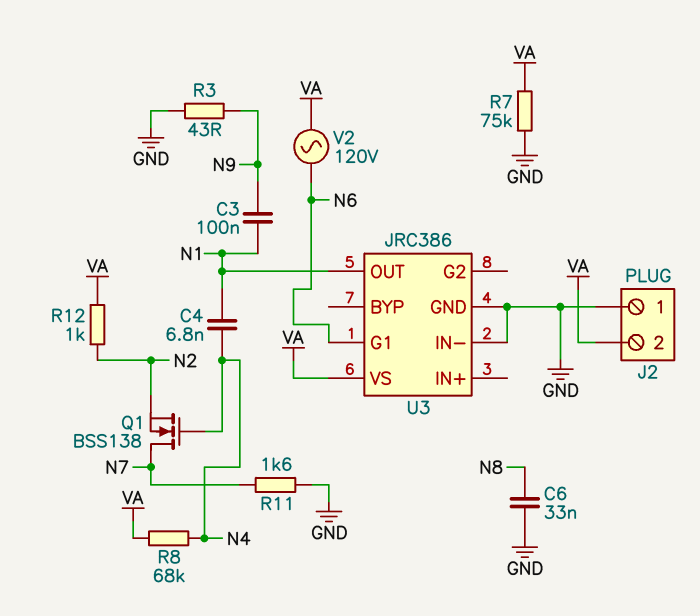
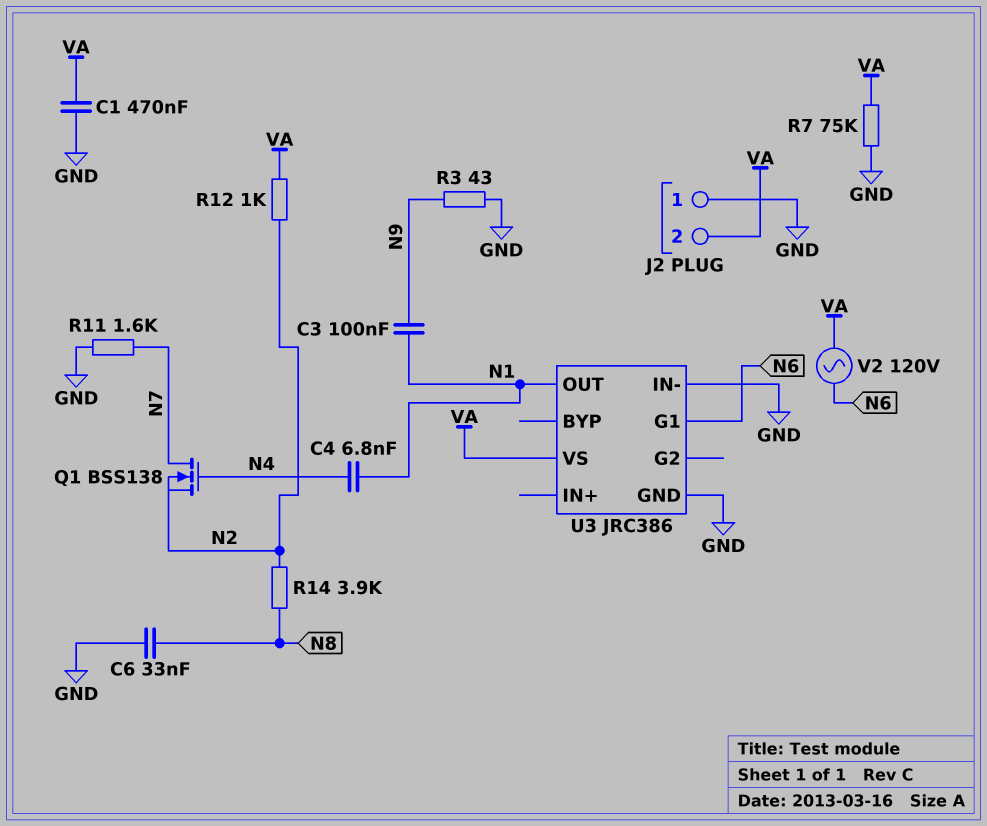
C1: none -> 470nF (GND, VA)
R8: 68k (N4, VA) -> none
R14: none -> 3.9k (N2, N8)

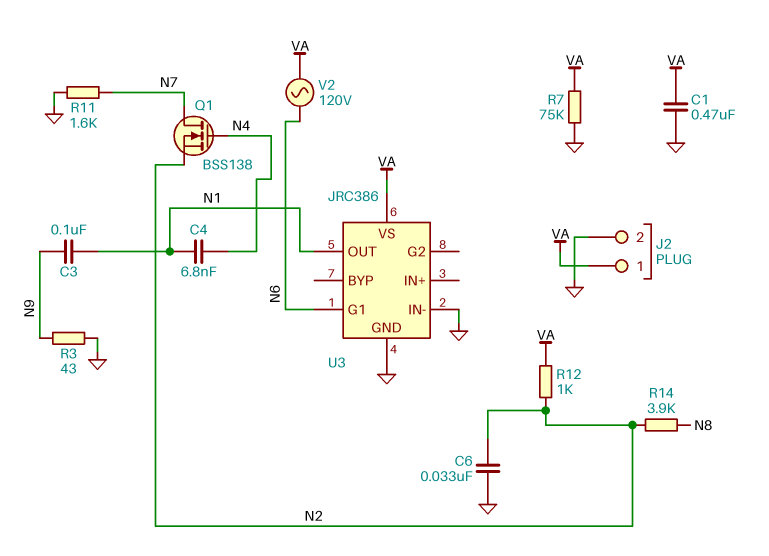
C6: 33nF (GND, N8) -> 33nF (GND, N2)
J2 pin 1: GND -> VA
J2 pin 2: VA -> GND

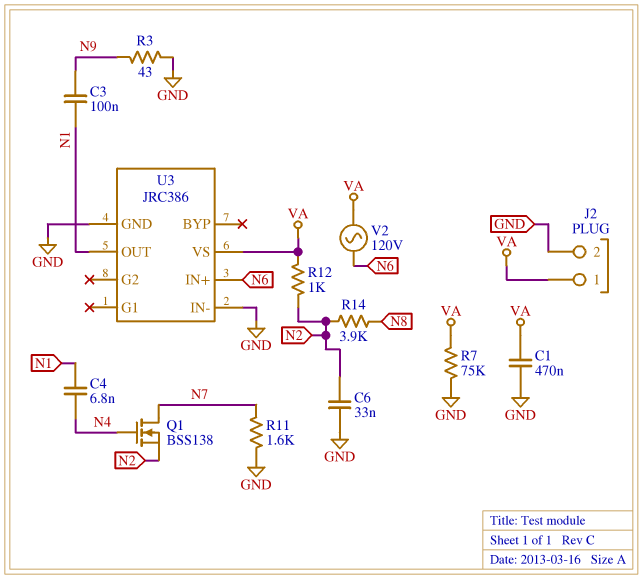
U3 pin G1: N6 -> none
U3 pin IN+: none -> N6

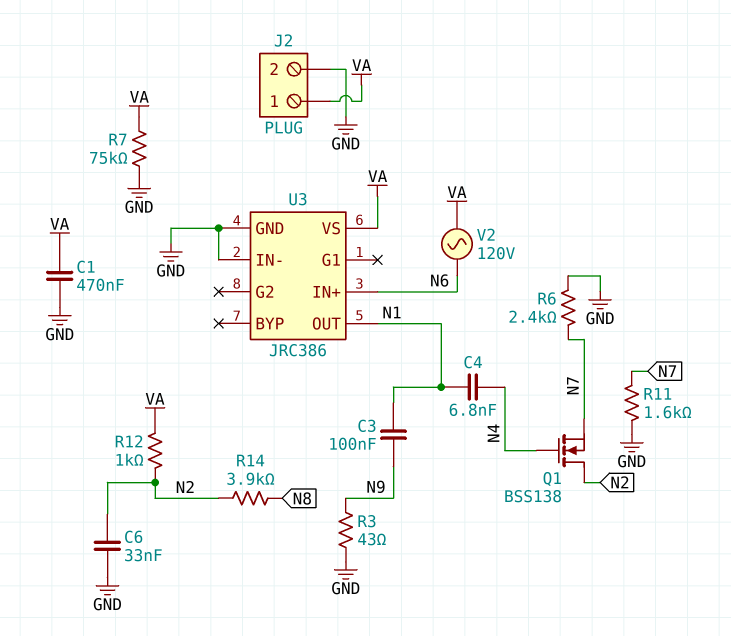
Q1: NMOS BSS138 (G N4, D N7, S N2) -> NMOS BSS138 (G N4, D N2, S N7)
R6: none -> 2.4k (GND, N7)

